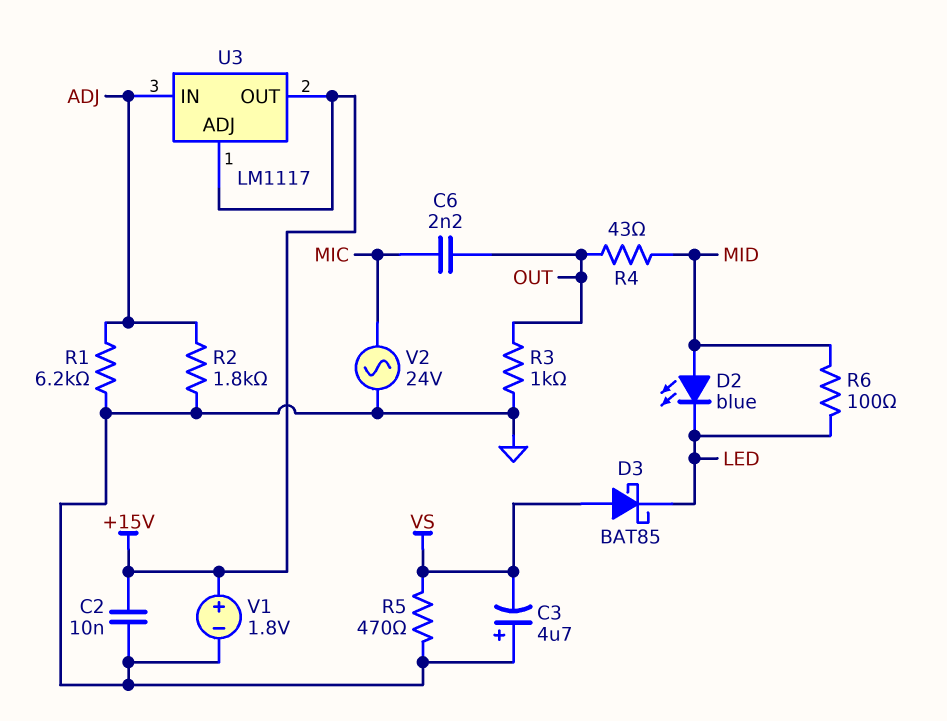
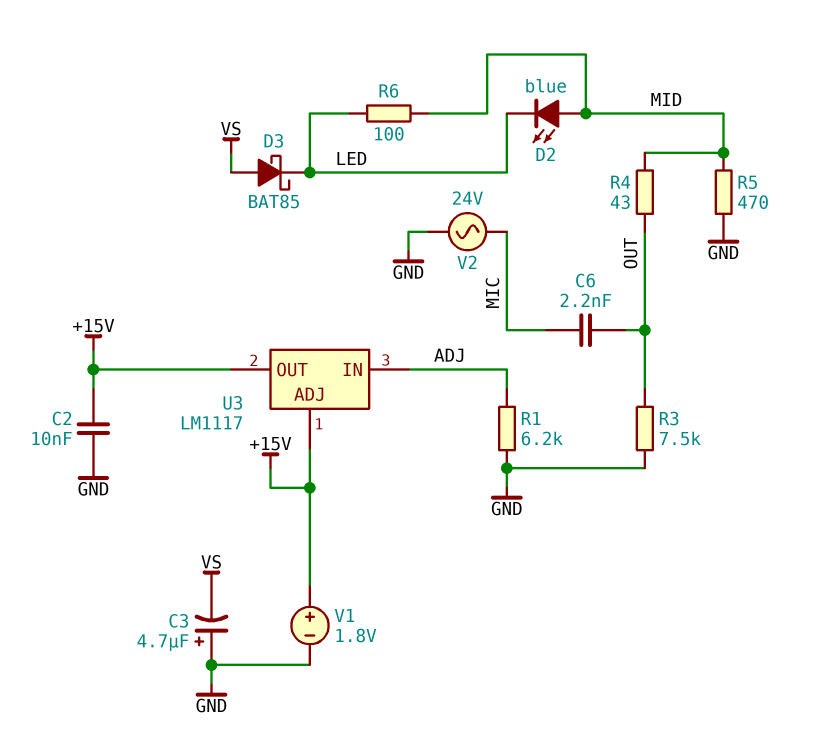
R2: 1.8k (ADJ, GND) -> none
R3: 1k (GND, OUT) -> 7.5k (GND, OUT)
R5: 470 (GND, VS) -> 470 (GND, MID)

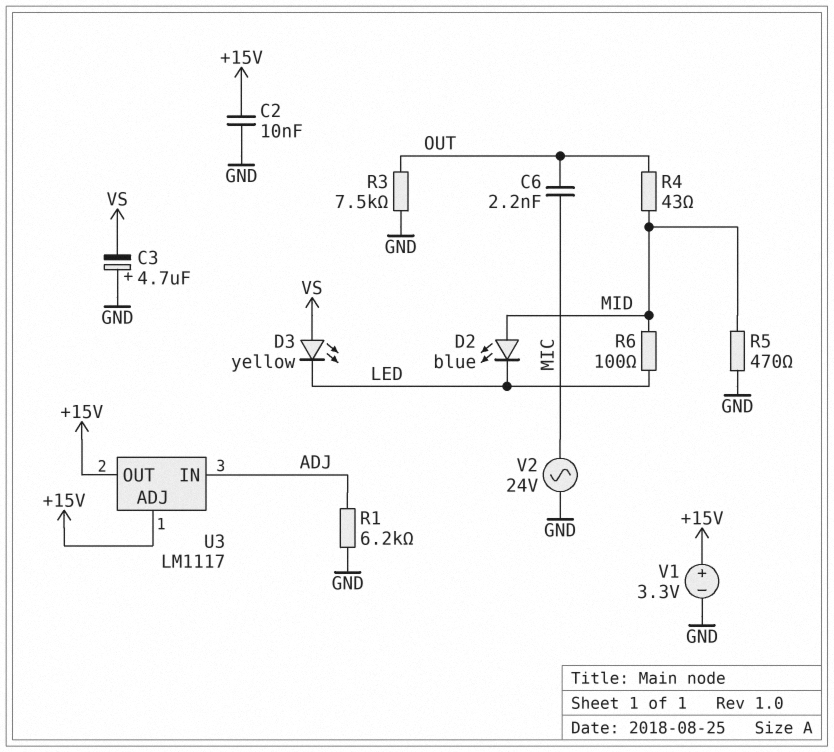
D3: schottky BAT85 (A VS, K LED) -> LED yellow (A VS, K LED)
V1: 1.8V (plus +15V, minus GND) -> 3.3V (plus +15V, minus GND)

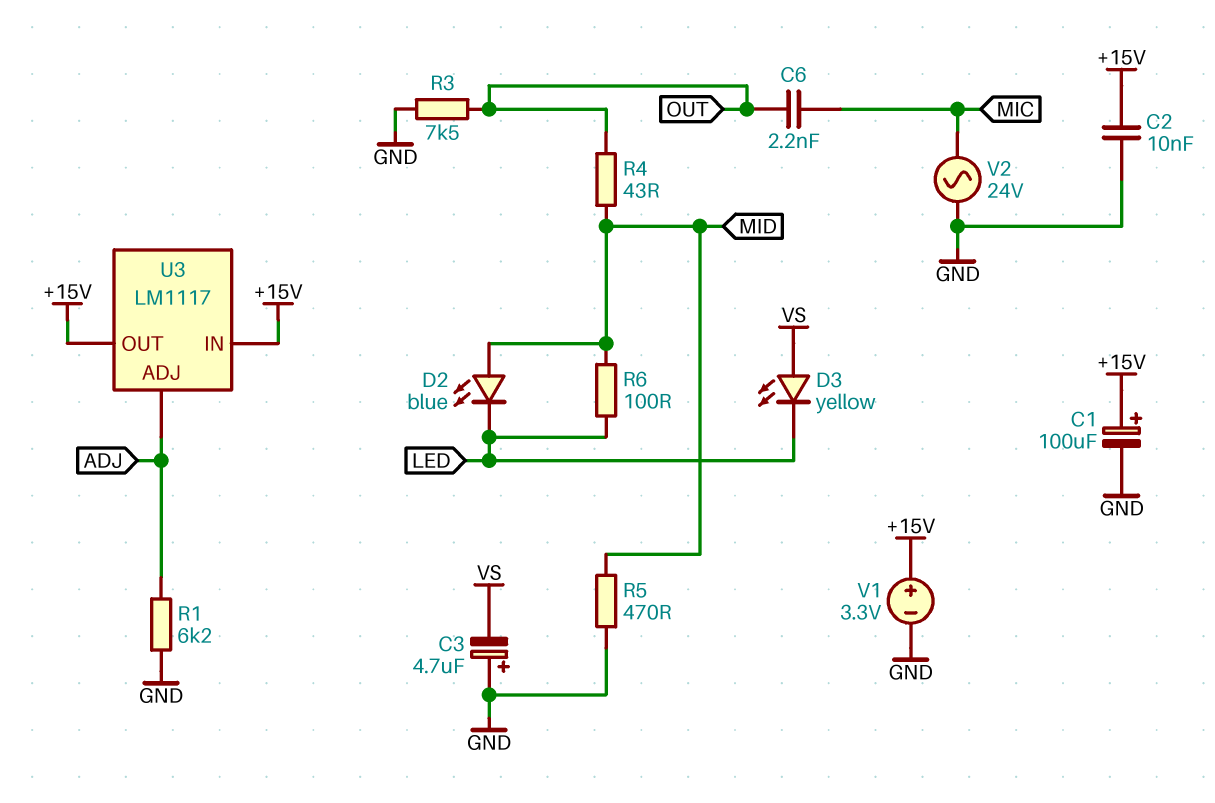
C1: none -> 100uF (plus +15V, minus GND)
U3 pin ADJ: +15V -> ADJ
U3 pin IN: ADJ -> +15V

